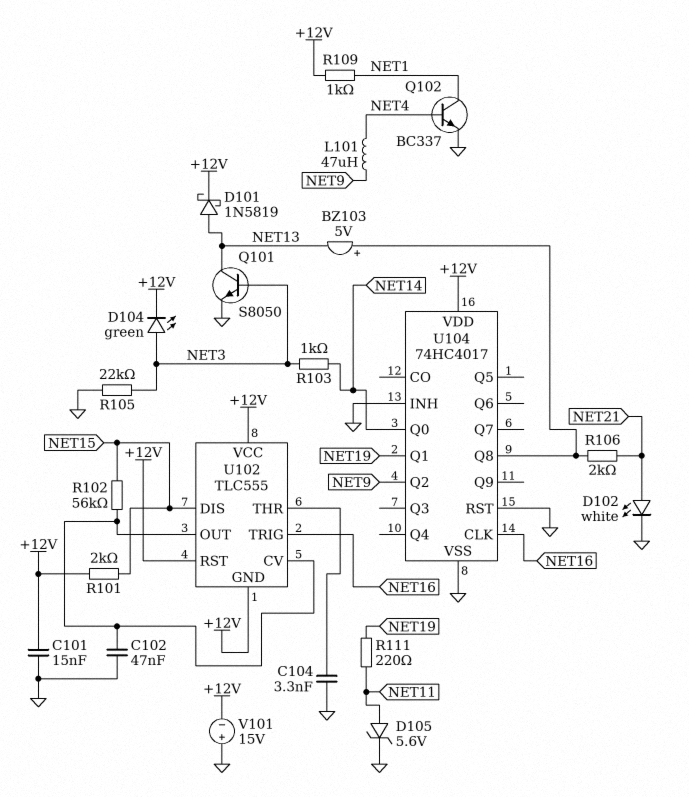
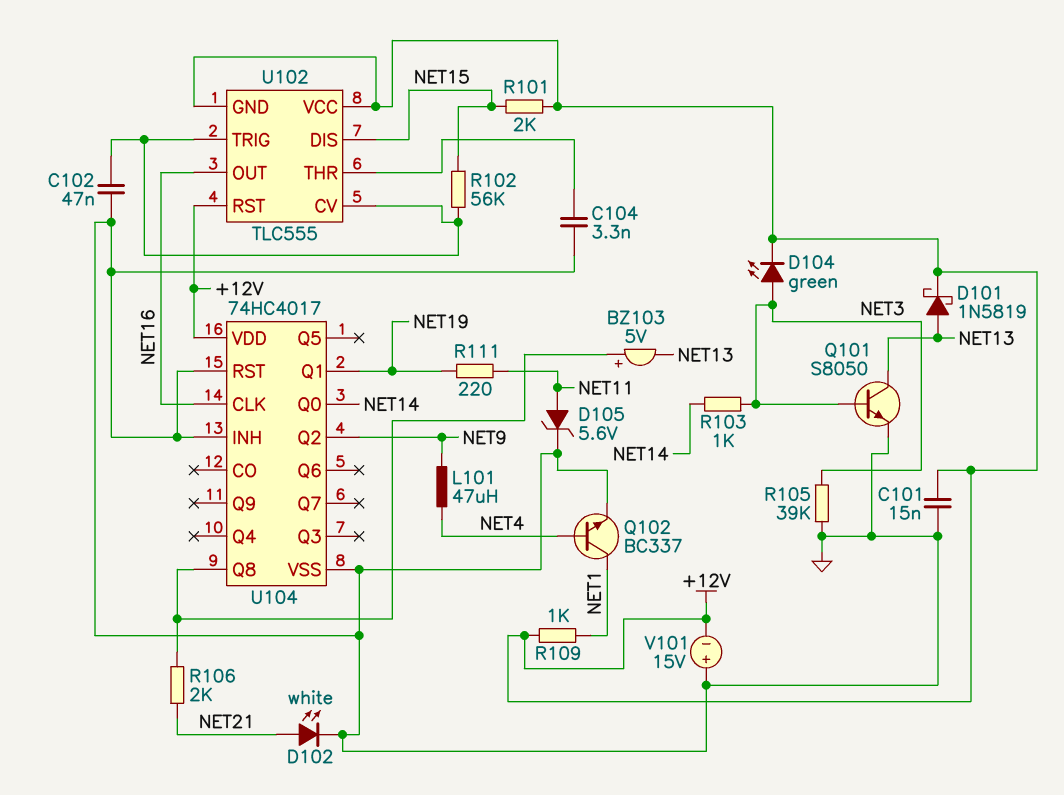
R105: 22k (GND, NET3) -> 39k (GND, NET3)
U102 pin OUT: U102/CV -> NET16
U102 pin TRIG: NET16 -> U102/CV

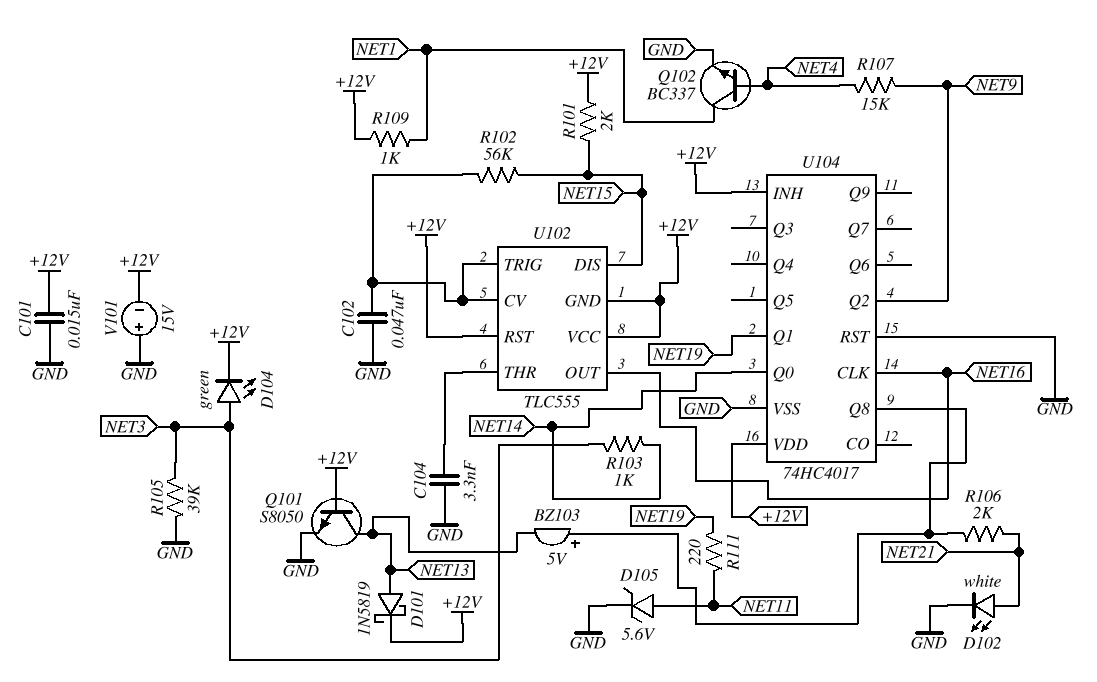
L101: 47uH (NET4, NET9) -> none
Q101: NPN S8050 (B NET3, C NET13, E GND) -> NPN S8050 (B +12V, C NET13, E GND)
R107: none -> 15k (NET4, NET9)
U104 pin INH: GND -> +12V

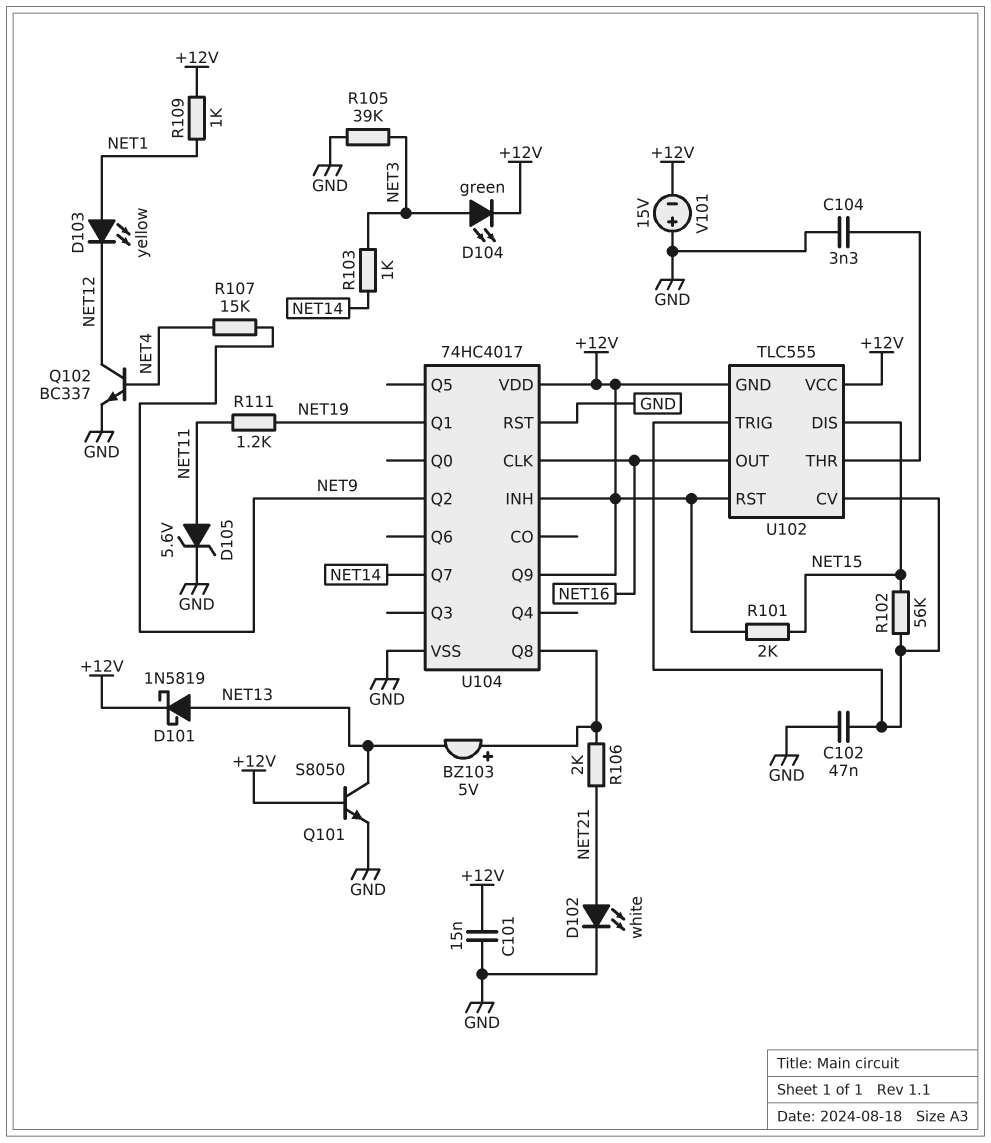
D103: none -> LED yellow (A NET1, K NET12)
Q102: NPN BC337 (B NET4, C NET1, E GND) -> NPN BC337 (B NET4, C NET12, E GND)
R111: 220 (NET11, NET19) -> 1.2k (NET11, NET19)
U104 pin Q0: NET14 -> none
U104 pin Q7: none -> NET14
U104 pin Q9: none -> +12V

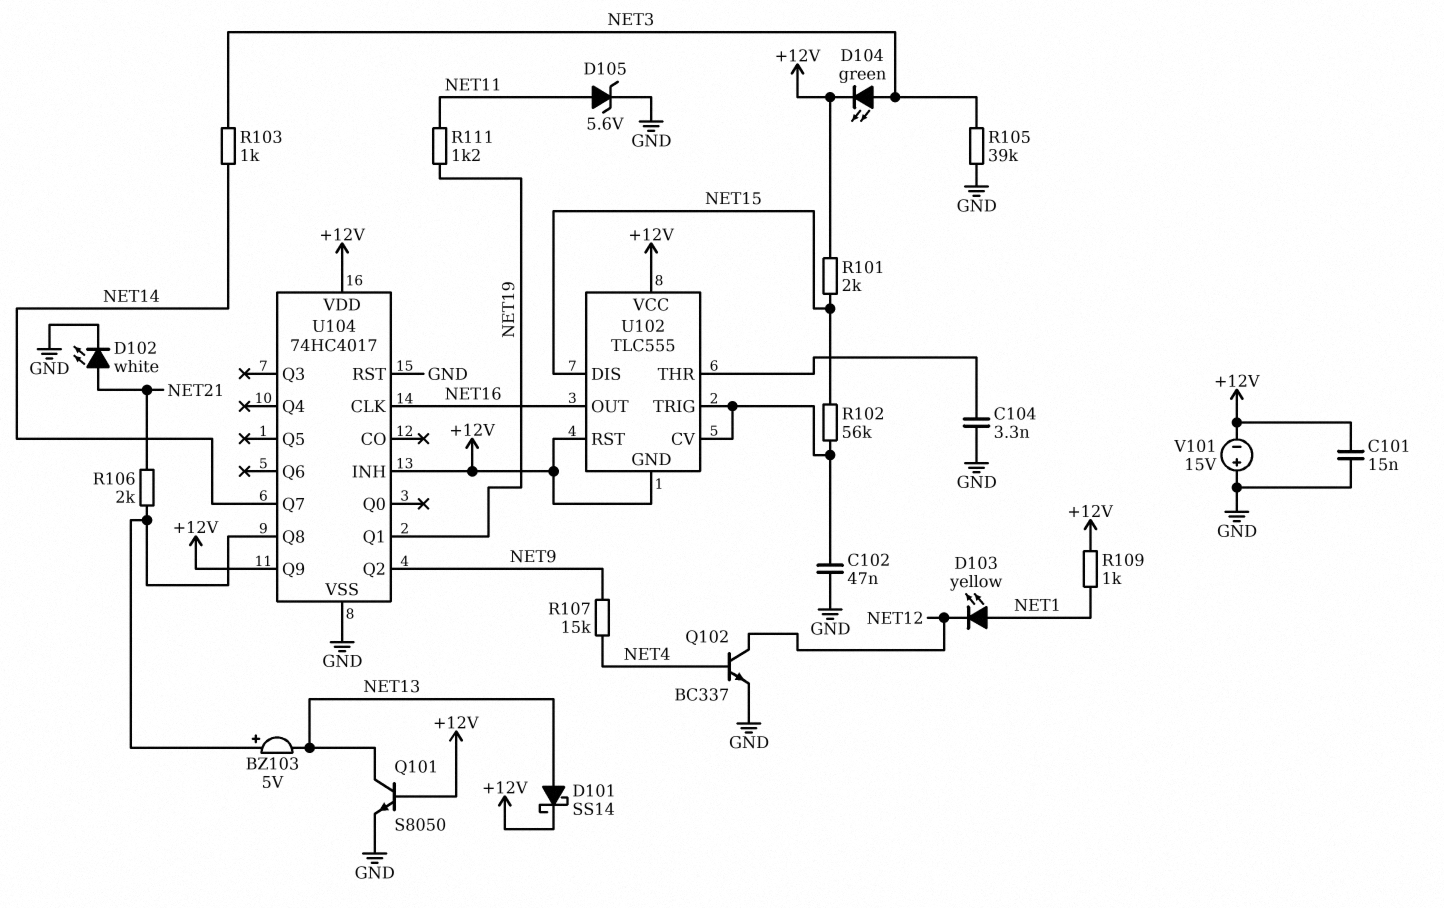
D101: schottky 1N5819 (A NET13, K +12V) -> schottky SS14 (A NET13, K +12V)

